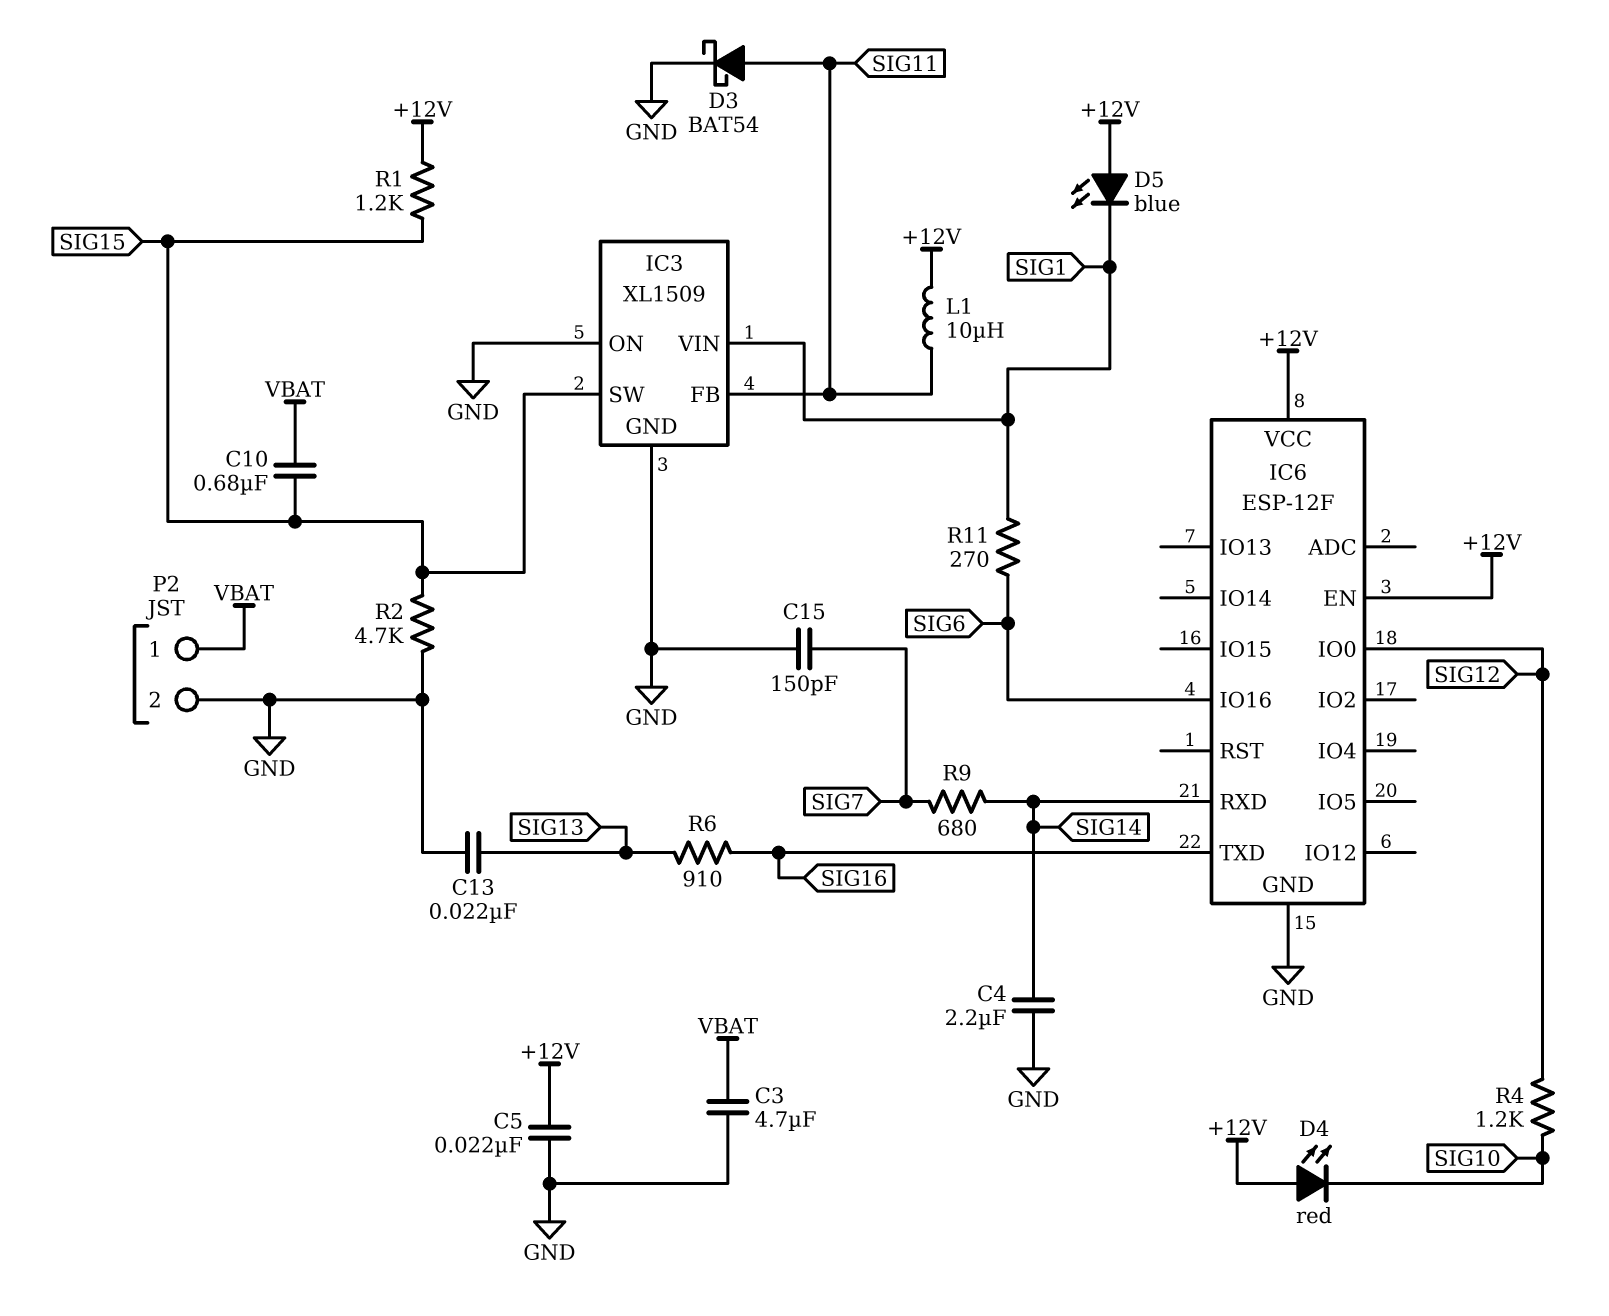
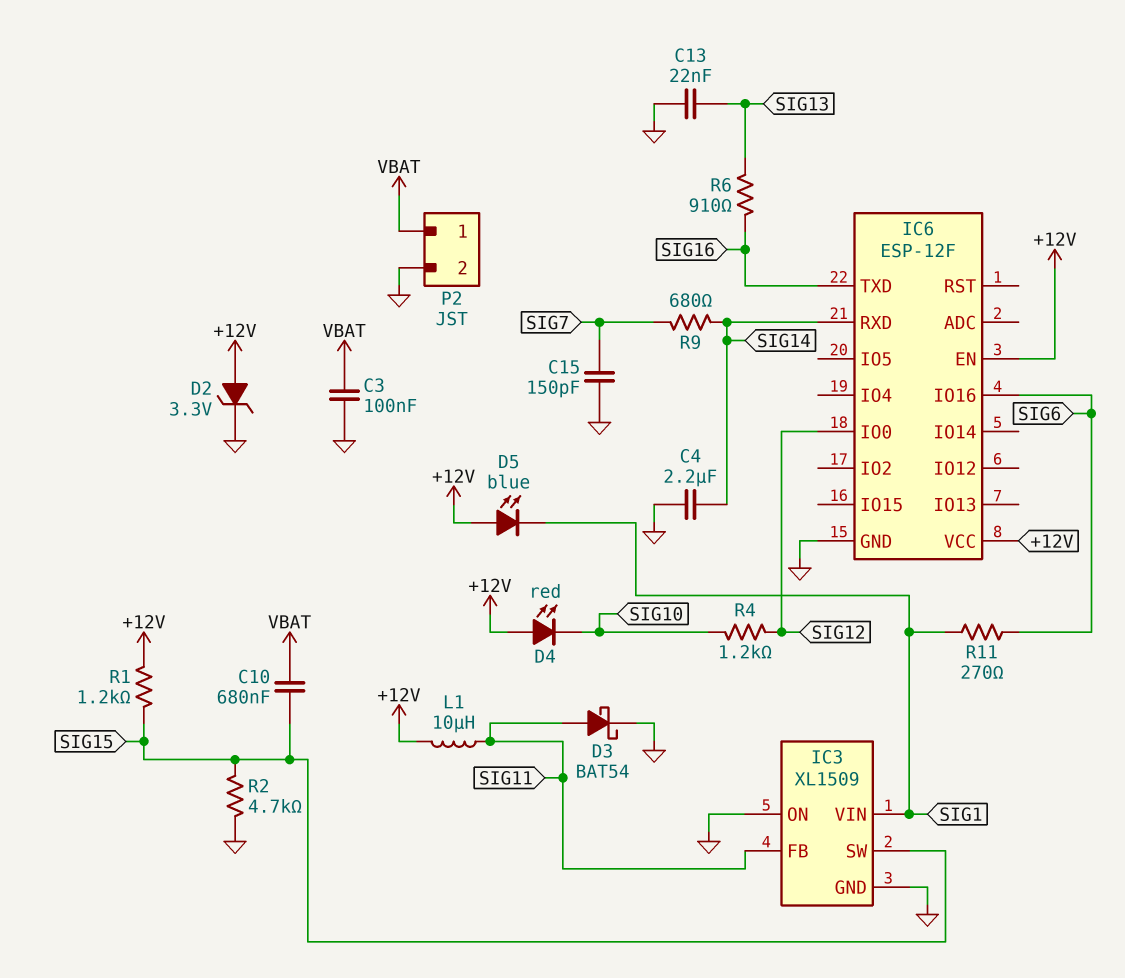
C3: 4.7uF (GND, VBAT) -> 100nF (GND, VBAT)
C5: 22nF (+12V, GND) -> none
D2: none -> zener 3.3V (A +12V, K GND)

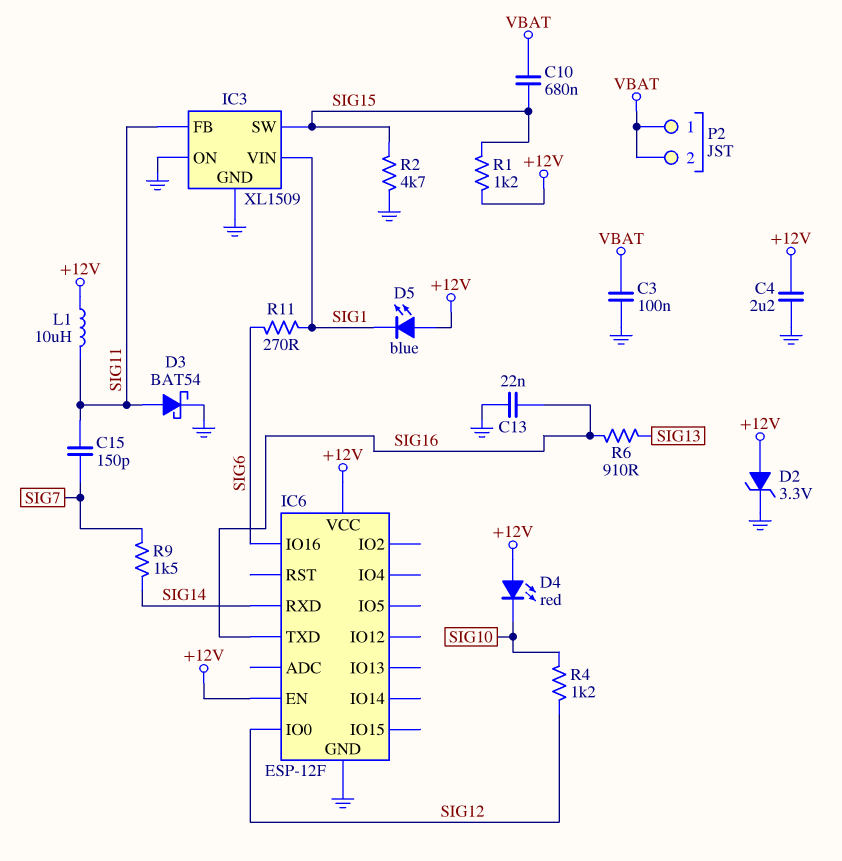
C4: 2.2uF (GND, SIG14) -> 2.2uF (+12V, GND)
C13: 22nF (GND, SIG13) -> 22nF (GND, SIG16)
C15: 150pF (GND, SIG7) -> 150pF (SIG7, SIG11)
P2 pin 2: GND -> VBAT
R9: 680 (SIG7, SIG14) -> 1.5k (SIG7, SIG14)

